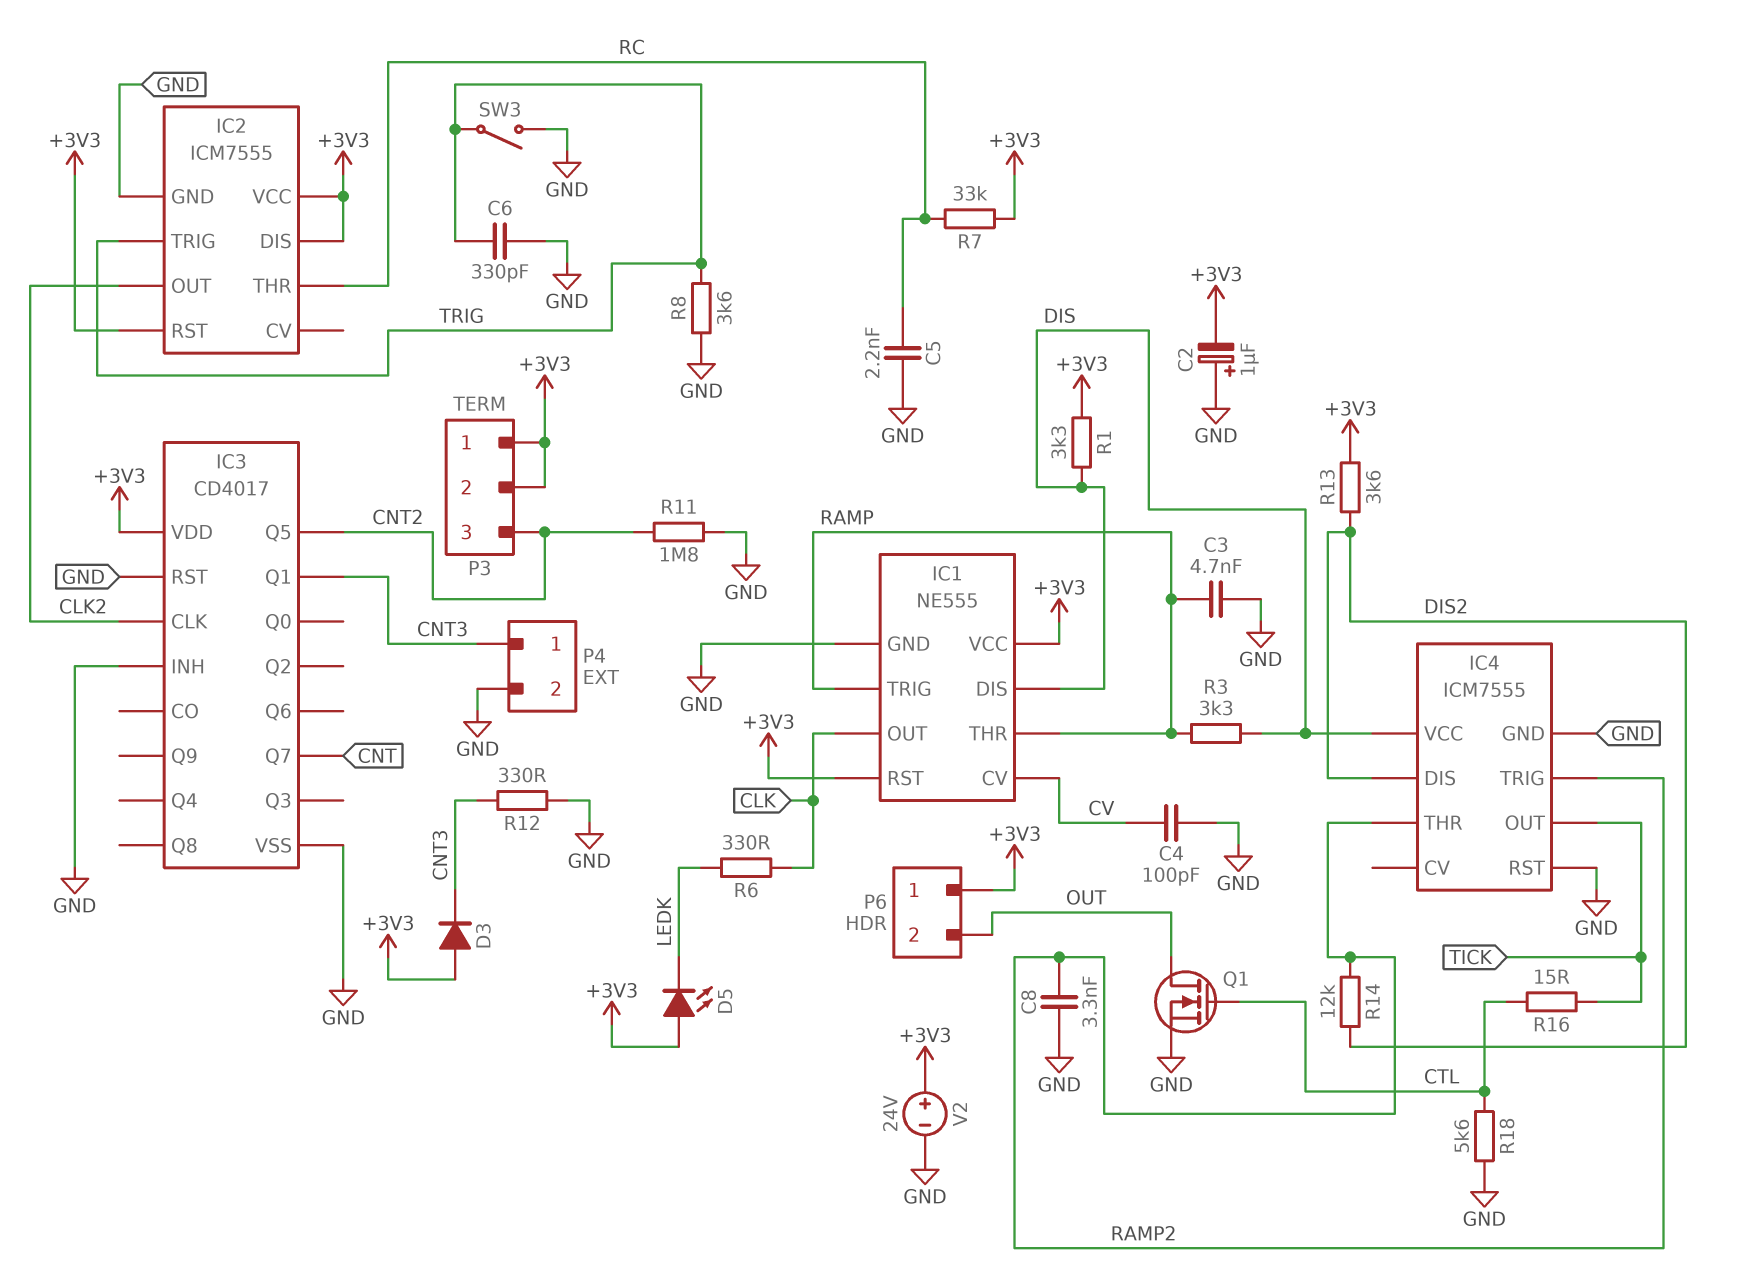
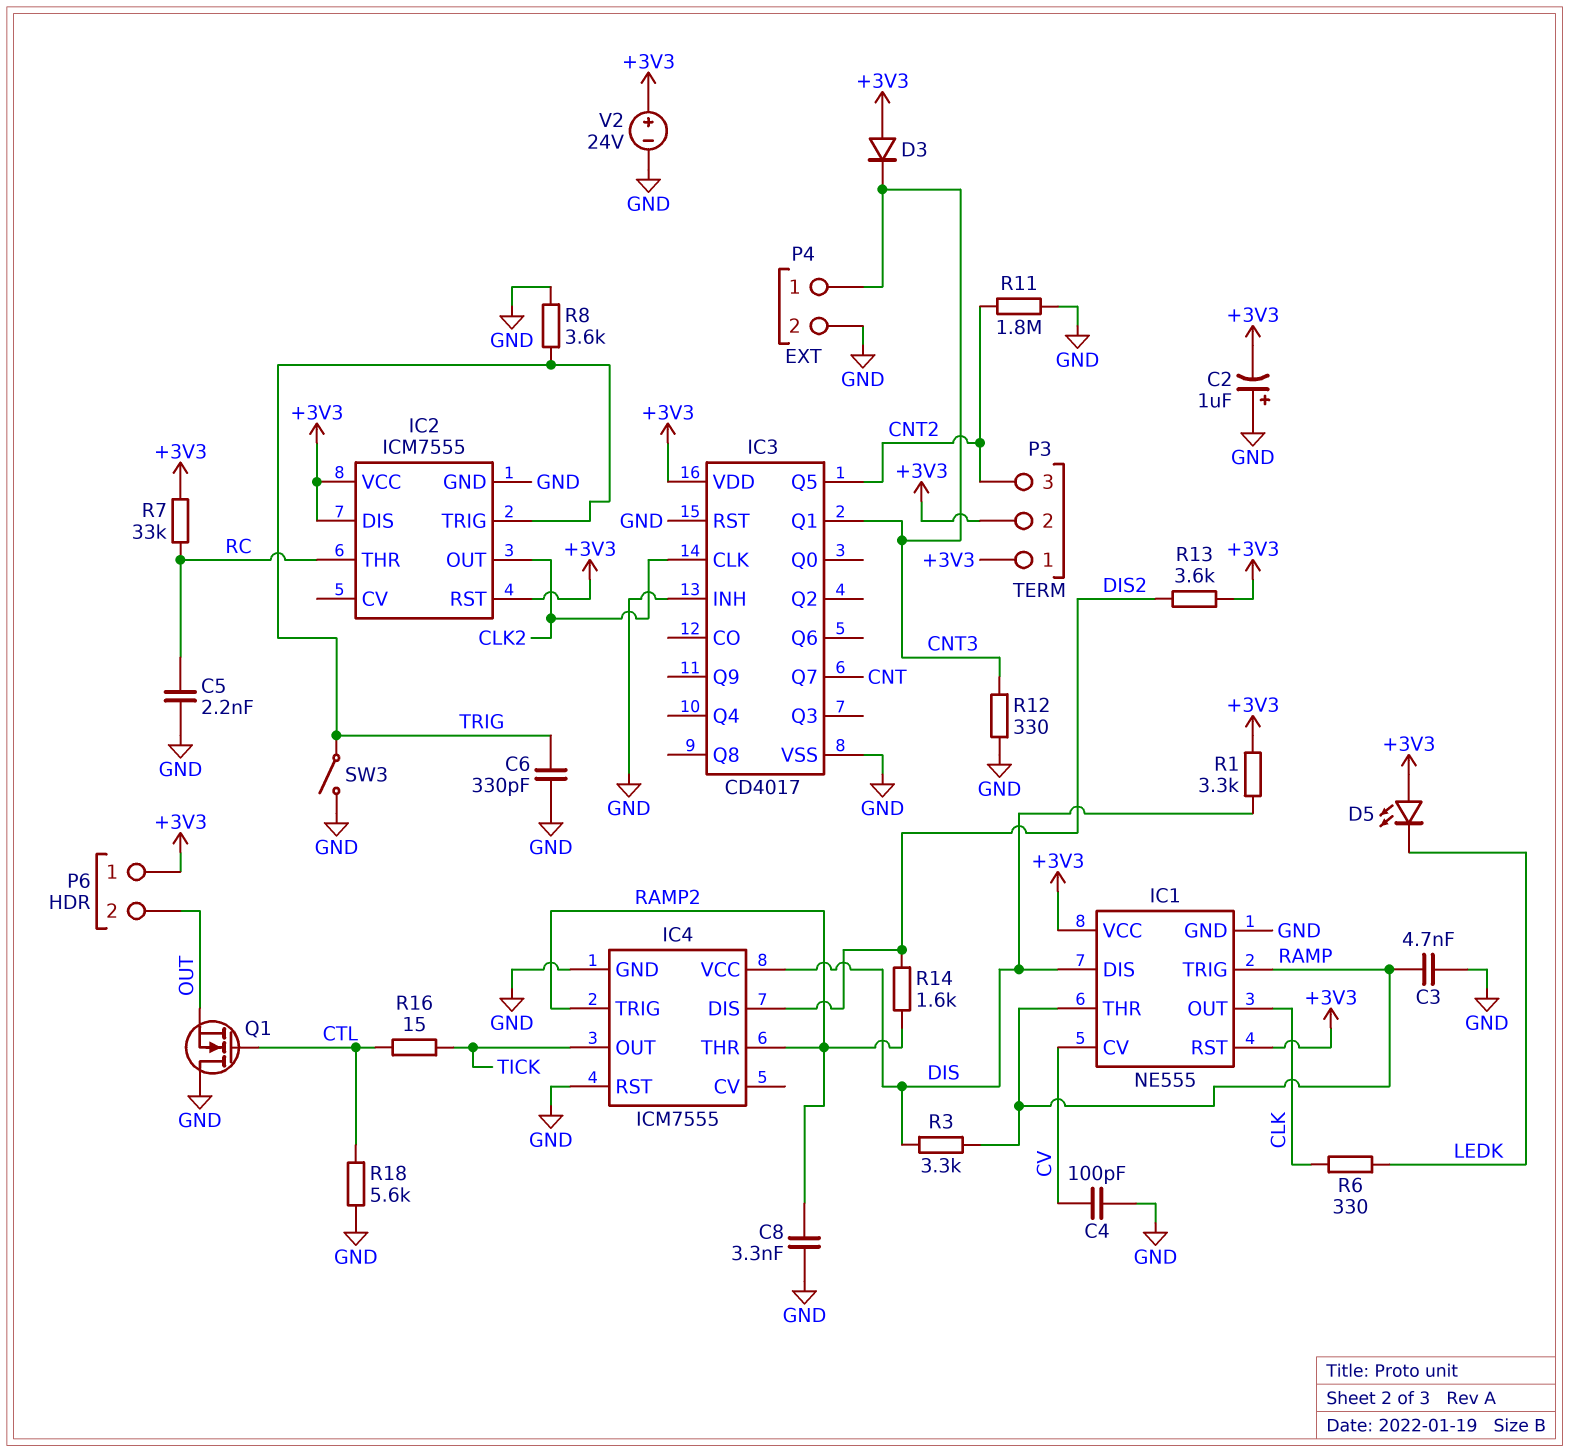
Q1: NMOS (G CTL, D OUT, S GND) -> NMOS (G CTL, D GND, S OUT)
R14: 12k (DIS2, RAMP2) -> 1.6k (DIS2, RAMP2)

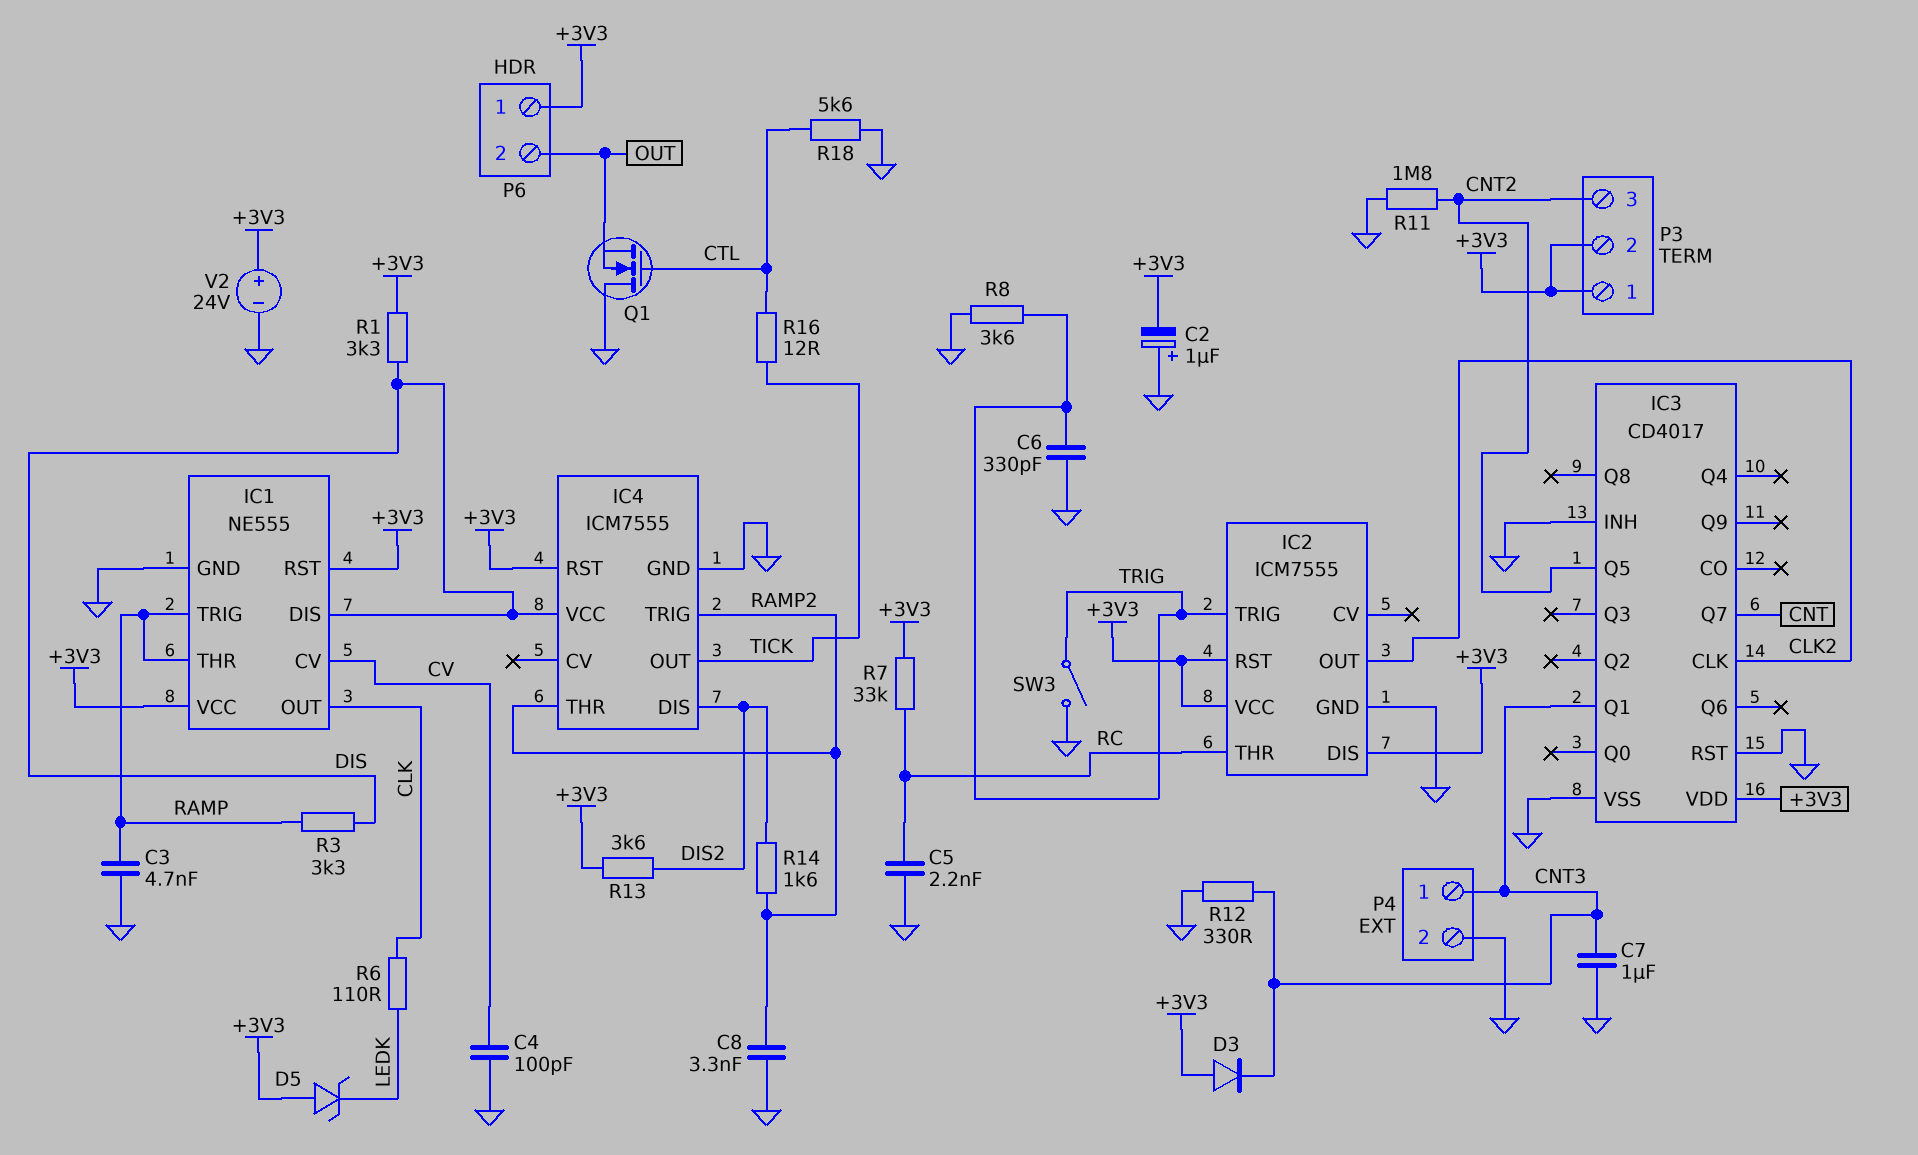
C7: none -> 1uF (CNT3, GND)
D5: LED (A +3V3, K LEDK) -> zener (A +3V3, K LEDK)
IC4 pin RST: GND -> +3V3
R6: 330 (CLK, LEDK) -> 110 (CLK, LEDK)
R16: 15 (CTL, TICK) -> 12 (CTL, TICK)

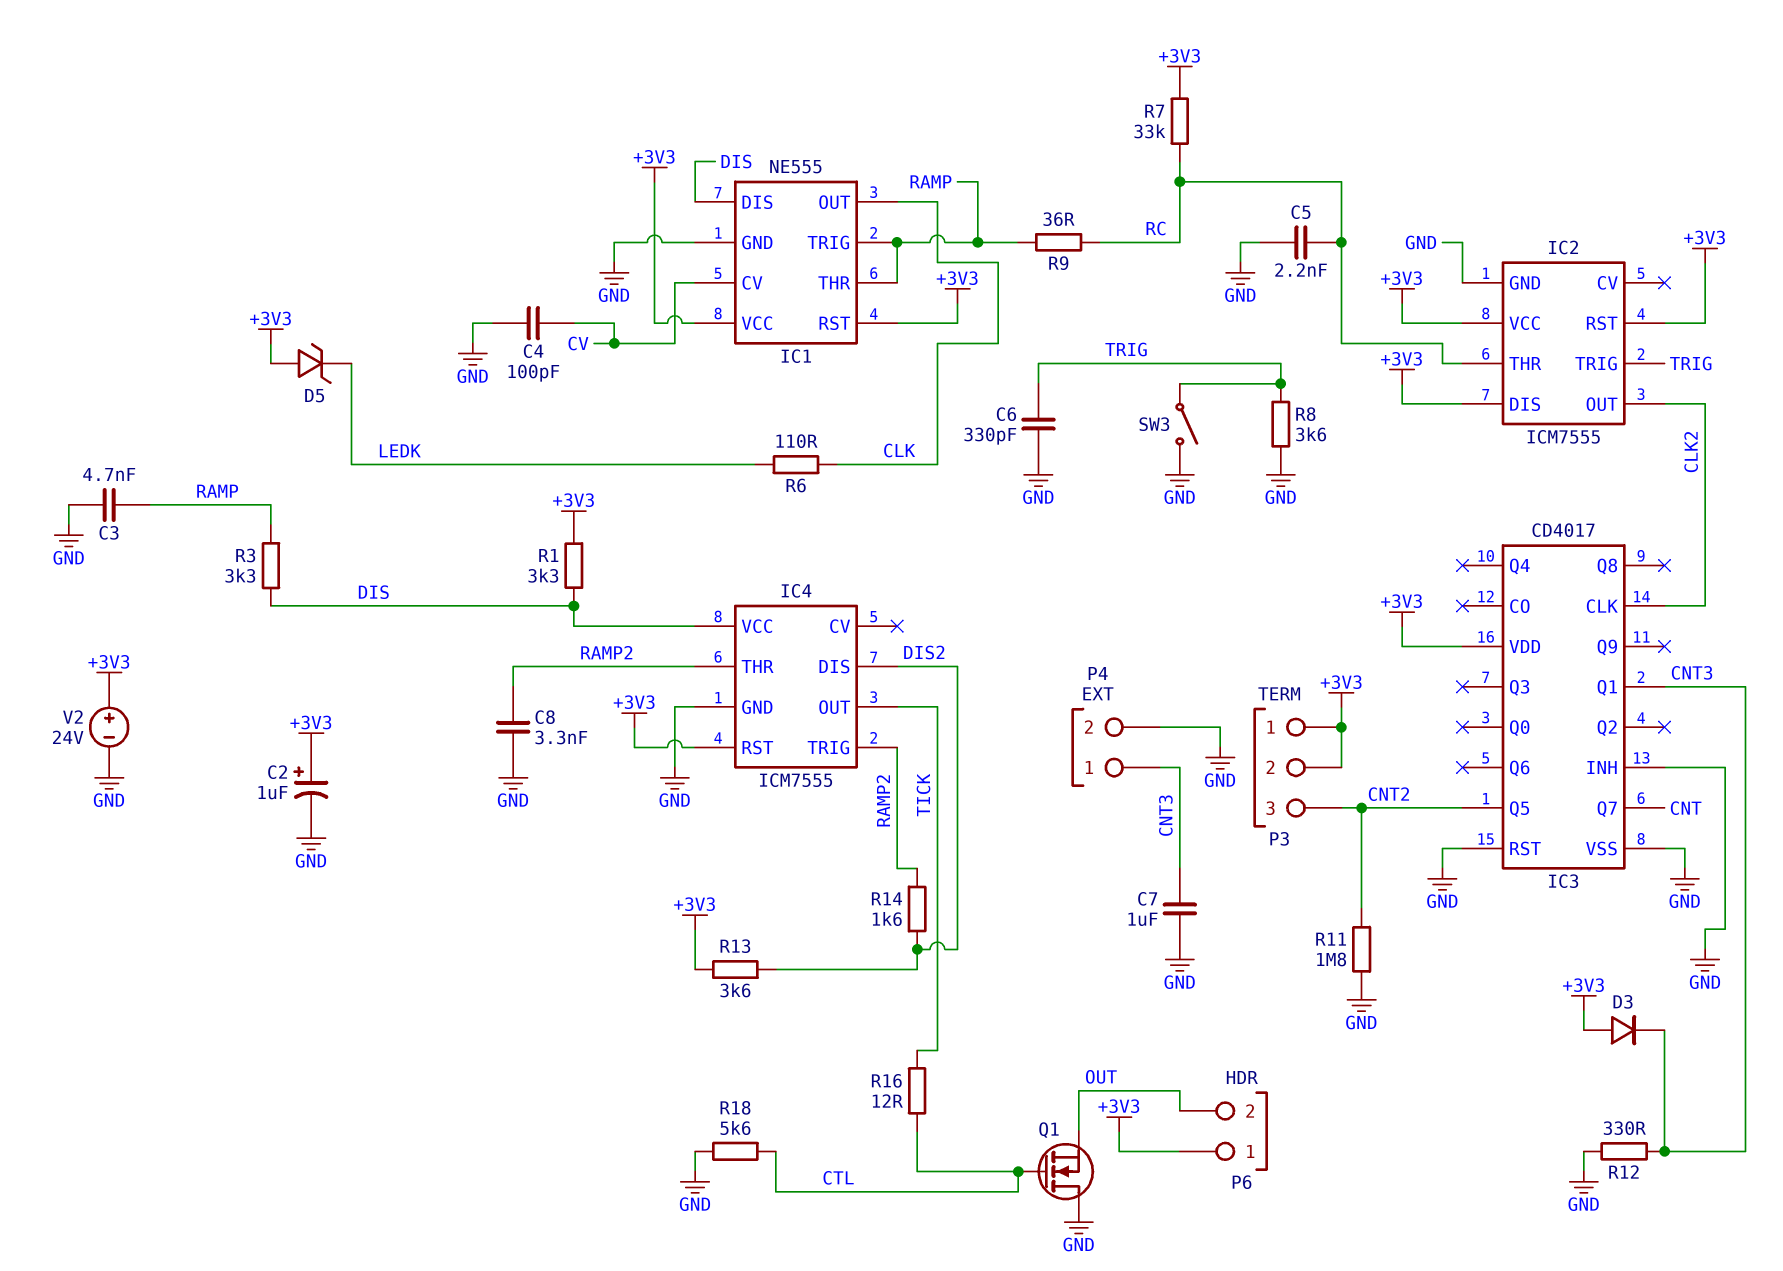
C2: 1uF (plus GND, minus +3V3) -> 1uF (plus +3V3, minus GND)
R9: none -> 36 (RAMP, RC)

